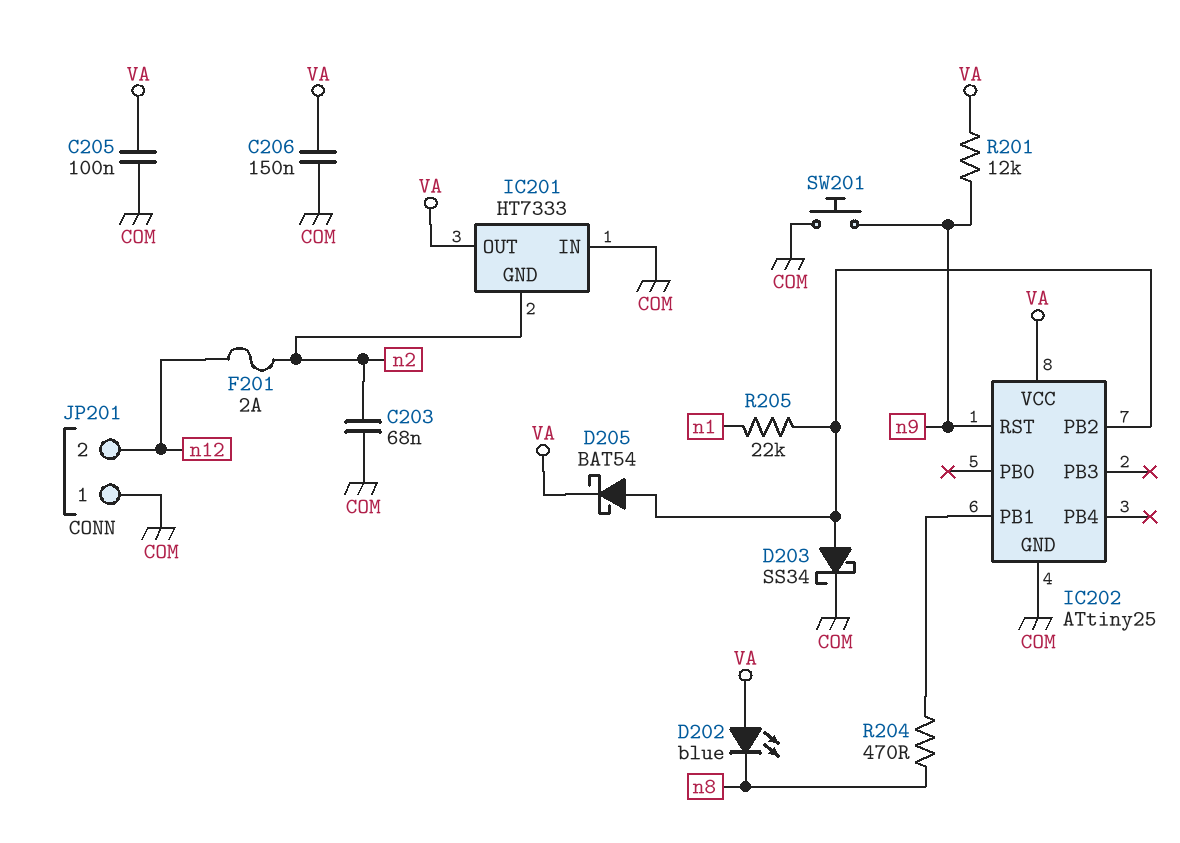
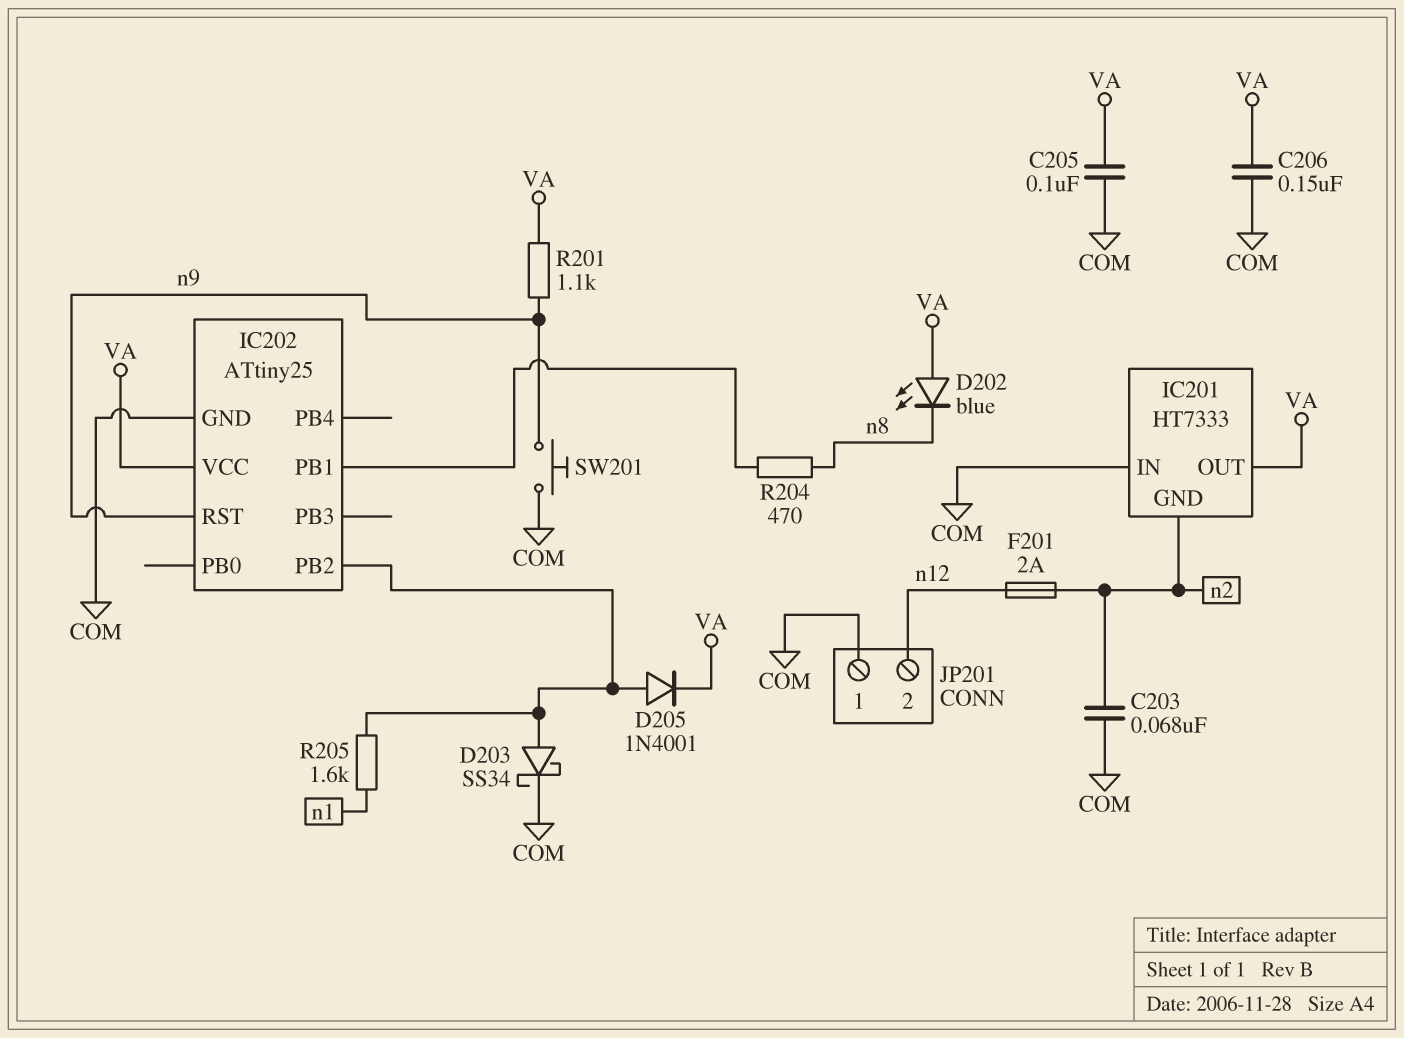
D205: schottky BAT54 (A IC202/PB2, K VA) -> diode 1N4001 (A IC202/PB2, K VA)
R201: 12k (VA, n9) -> 1.1k (VA, n9)
R205: 22k (IC202/PB2, n1) -> 1.6k (IC202/PB2, n1)

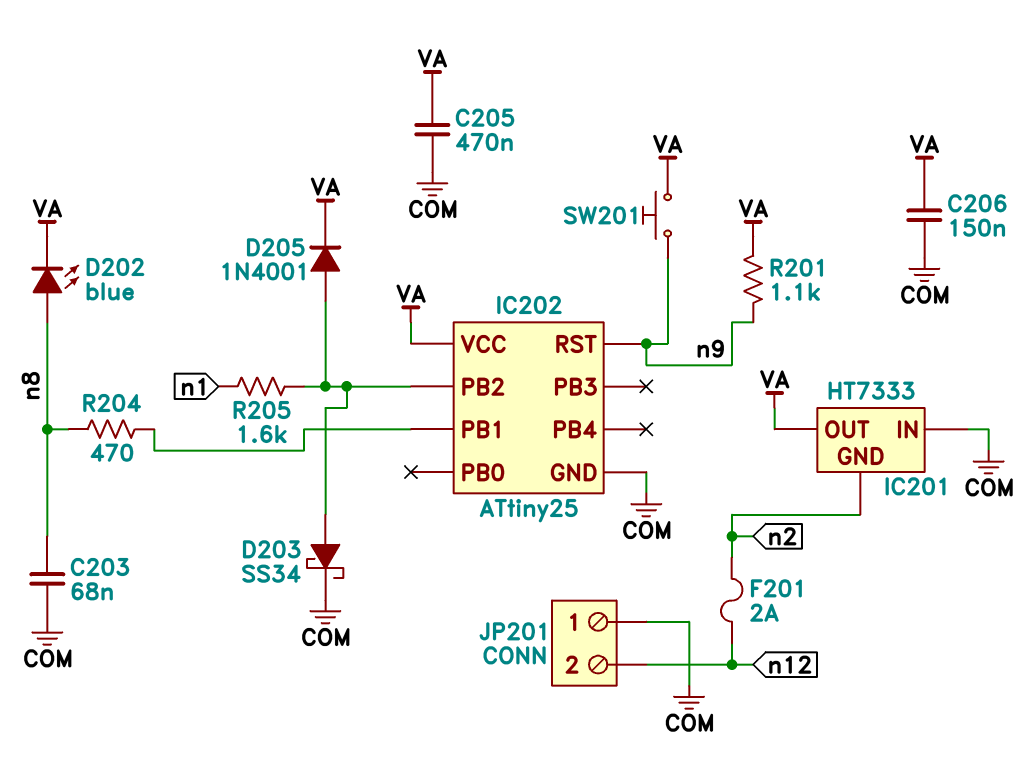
C203: 68nF (COM, n2) -> 68nF (COM, n8)
C205: 100nF (COM, VA) -> 470nF (COM, VA)
D202: LED blue (A VA, K n8) -> LED blue (A n8, K VA)
SW201: button (COM, n9) -> button (VA, n9)

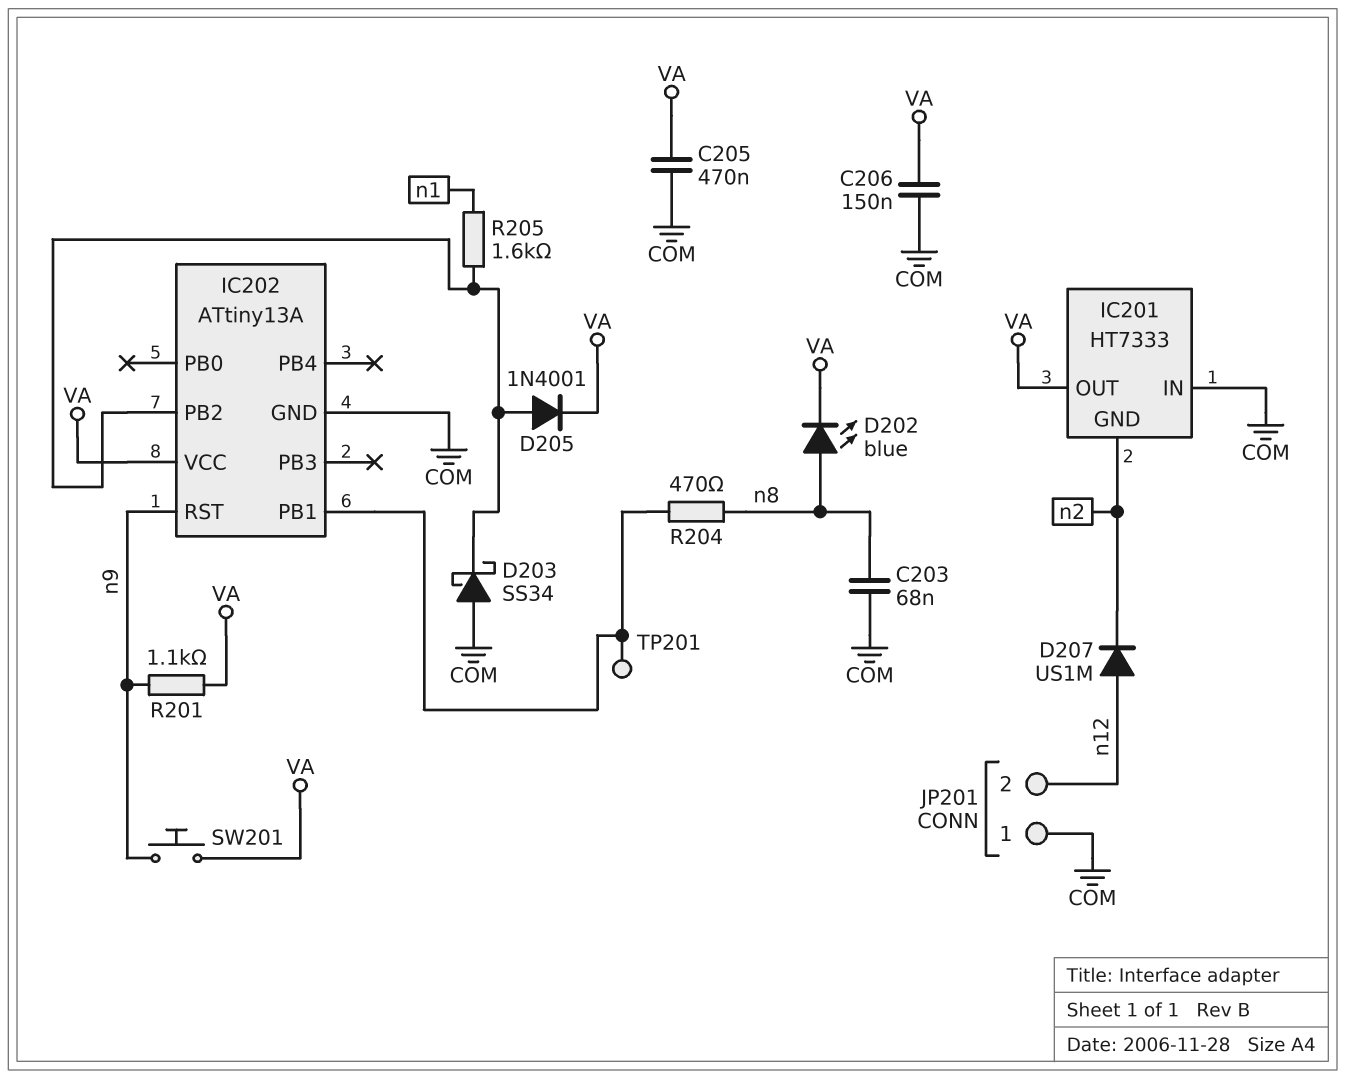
D203: schottky SS34 (A IC202/PB2, K COM) -> schottky SS34 (A COM, K IC202/PB2)
D207: none -> diode US1M (A n12, K n2)
F201: 2A (n2, n12) -> none
IC202: ATtiny25 -> ATtiny13A
TP201: none -> test point (IC202/PB1)

